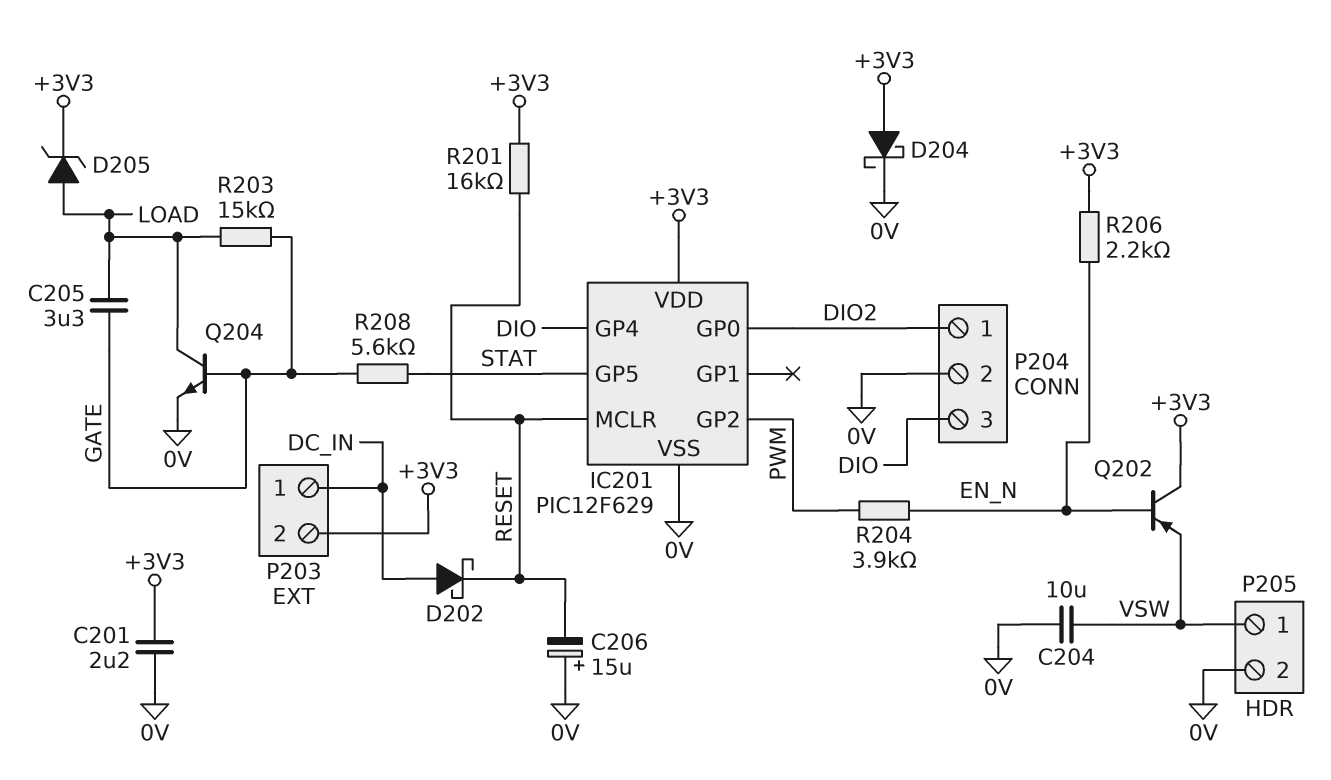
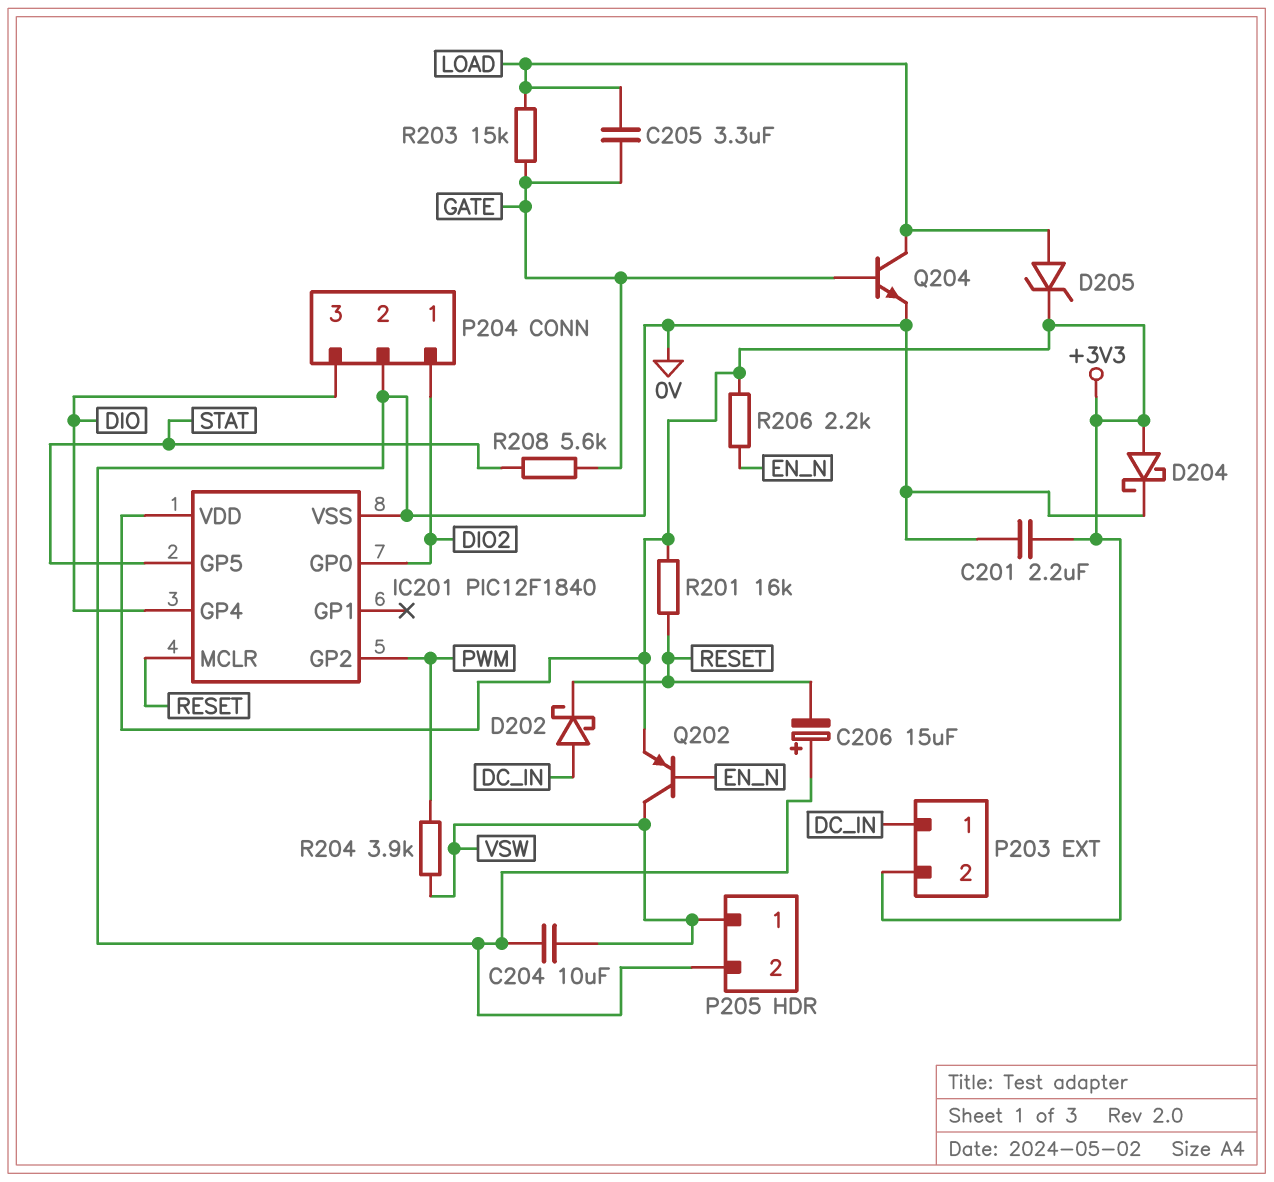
IC201: PIC12F629 -> PIC12F1840
Q202: PNP (B EN_N, C +3V3, E VSW) -> PNP (B EN_N, C VSW, E +3V3)
R204: 3.9k (EN_N, PWM) -> 3.9k (PWM, VSW)

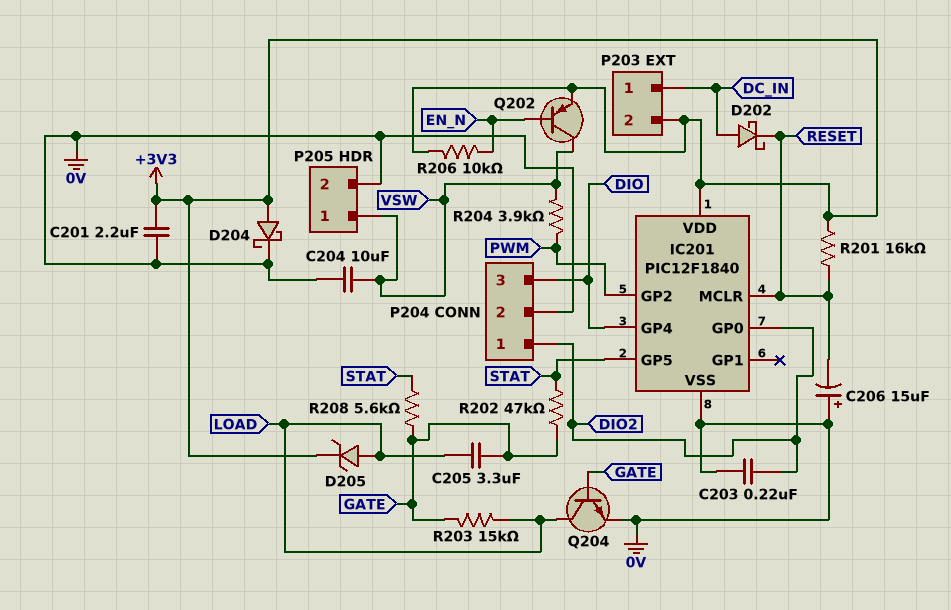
C203: none -> 220nF (0V, DIO2)
R202: none -> 47k (GATE, STAT)
R206: 2.2k (+3V3, EN_N) -> 10k (+3V3, EN_N)

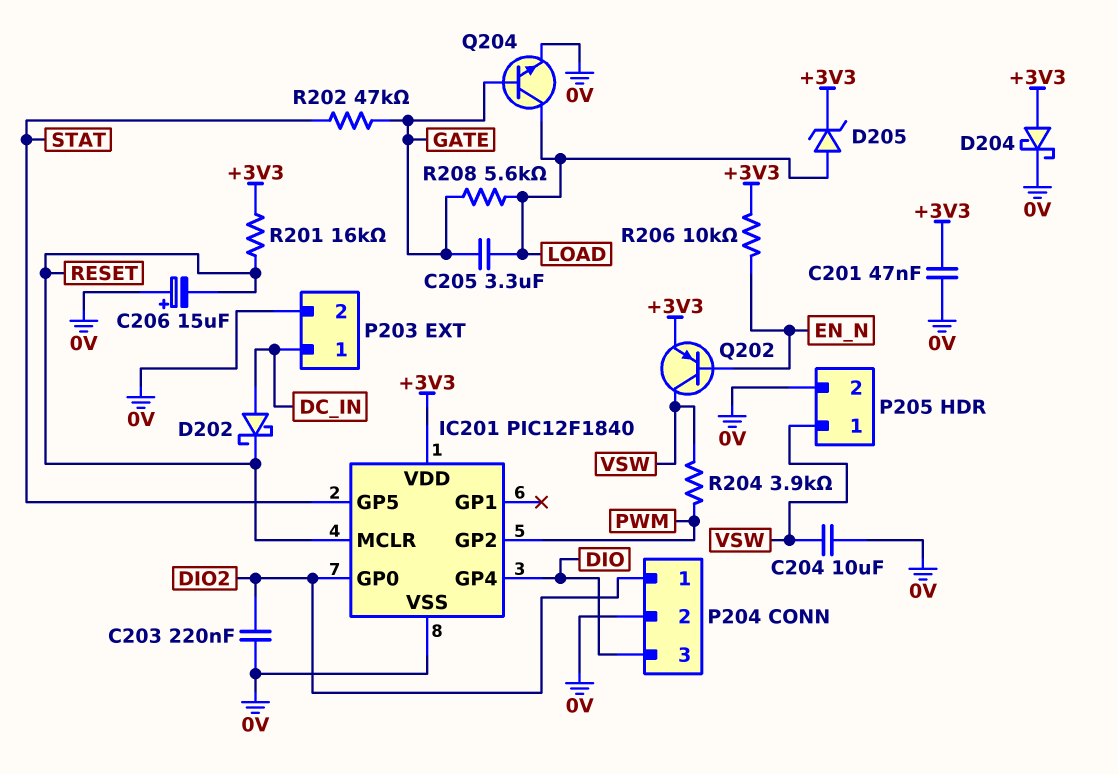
C201: 2.2uF (+3V3, 0V) -> 47nF (+3V3, 0V)
P203 pin 2: +3V3 -> 0V
R203: 15k (GATE, LOAD) -> none
R208: 5.6k (GATE, STAT) -> 5.6k (GATE, LOAD)

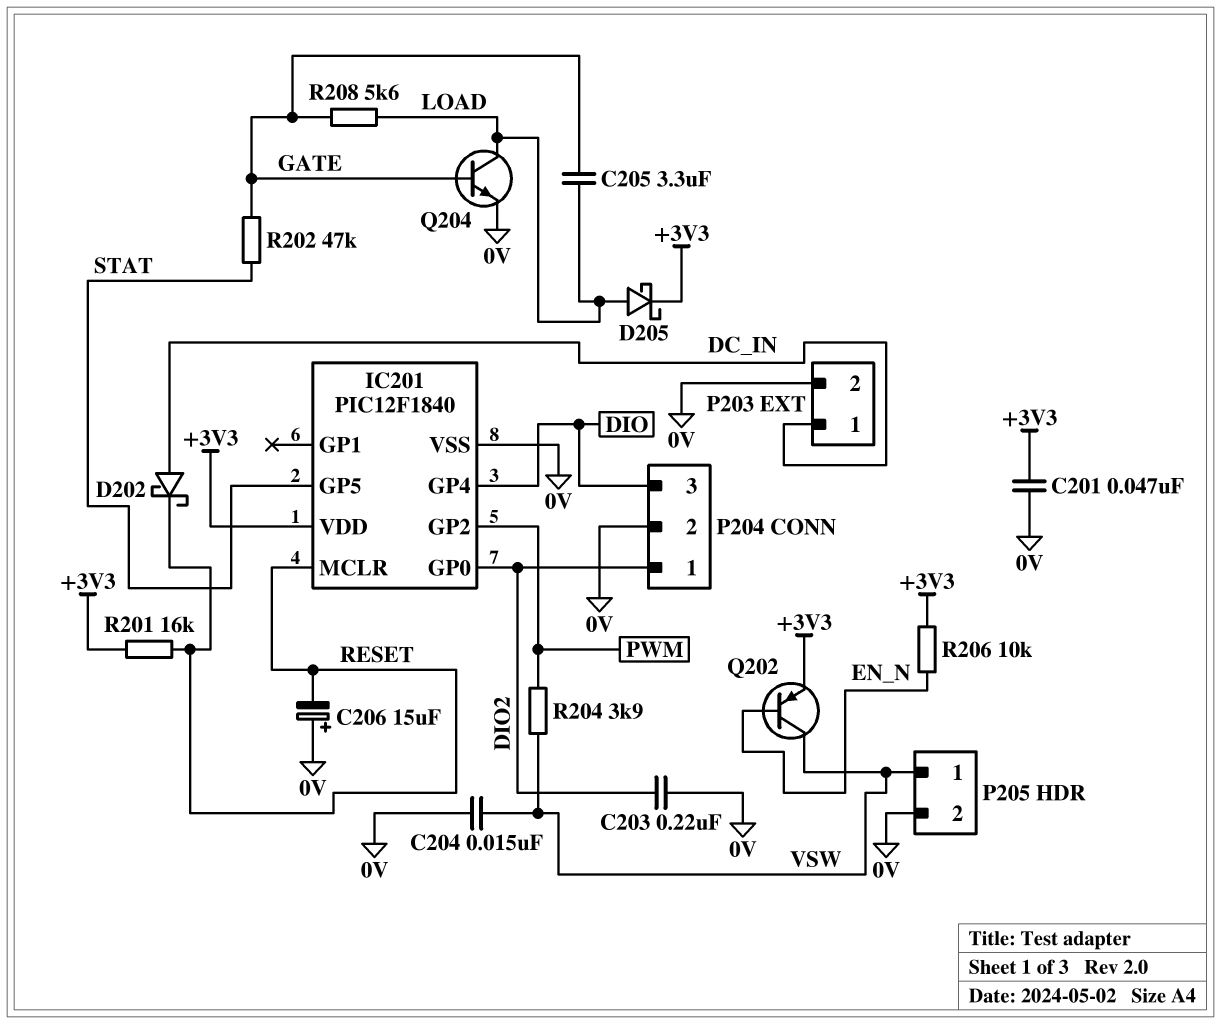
C204: 10uF (0V, VSW) -> 15nF (0V, VSW)
D204: schottky (A +3V3, K 0V) -> none
D205: zener (A LOAD, K +3V3) -> schottky (A LOAD, K +3V3)

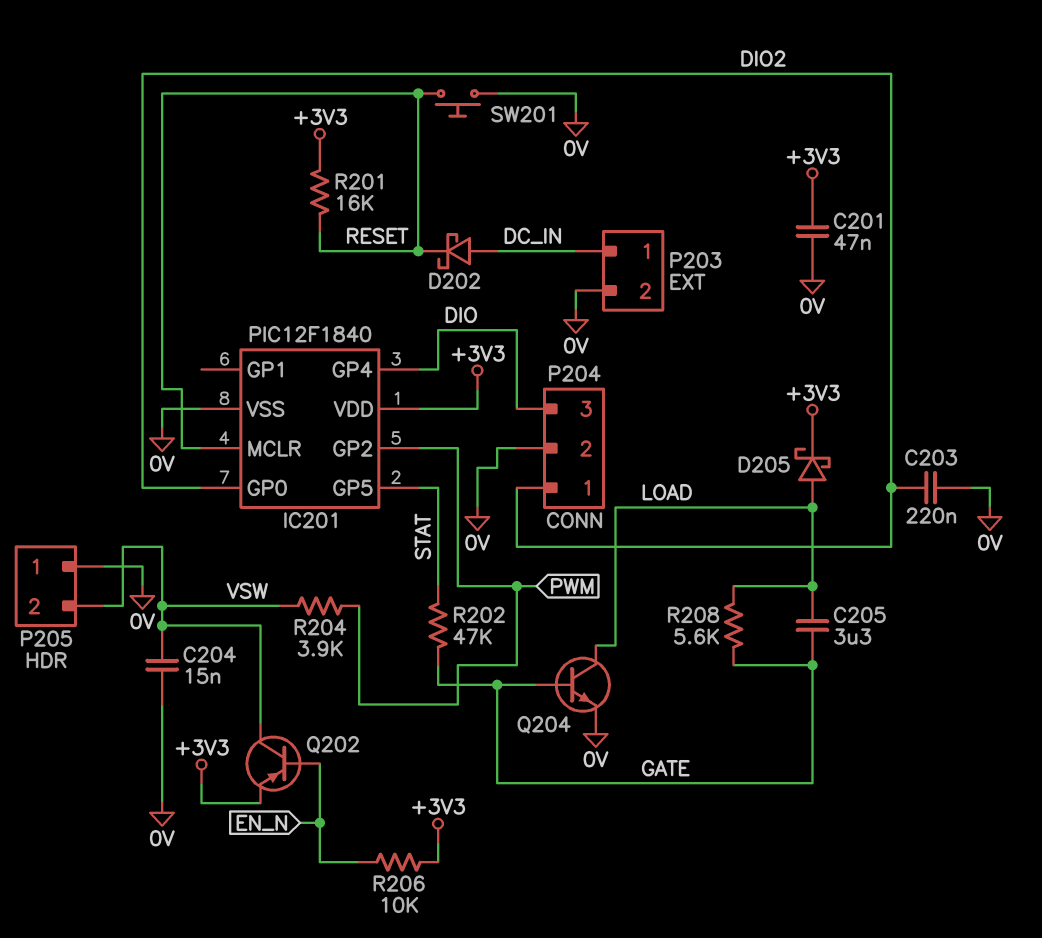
C206: 15uF (plus 0V, minus RESET) -> none
P205 pin 1: VSW -> 0V
P205 pin 2: 0V -> VSW
SW201: none -> button (0V, RESET)

